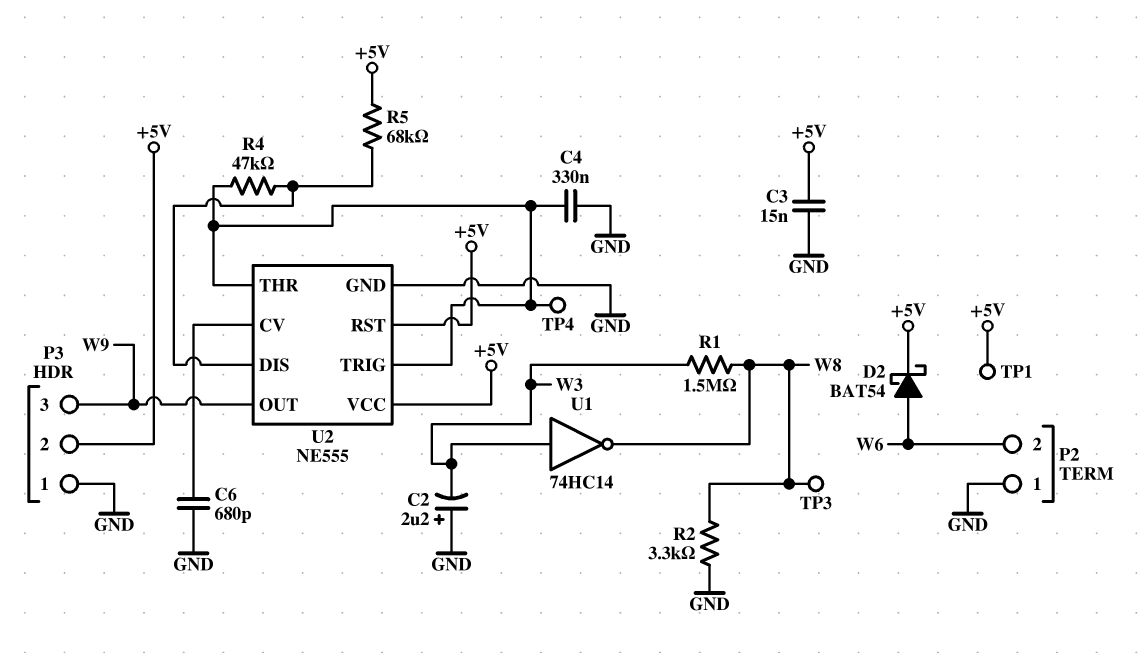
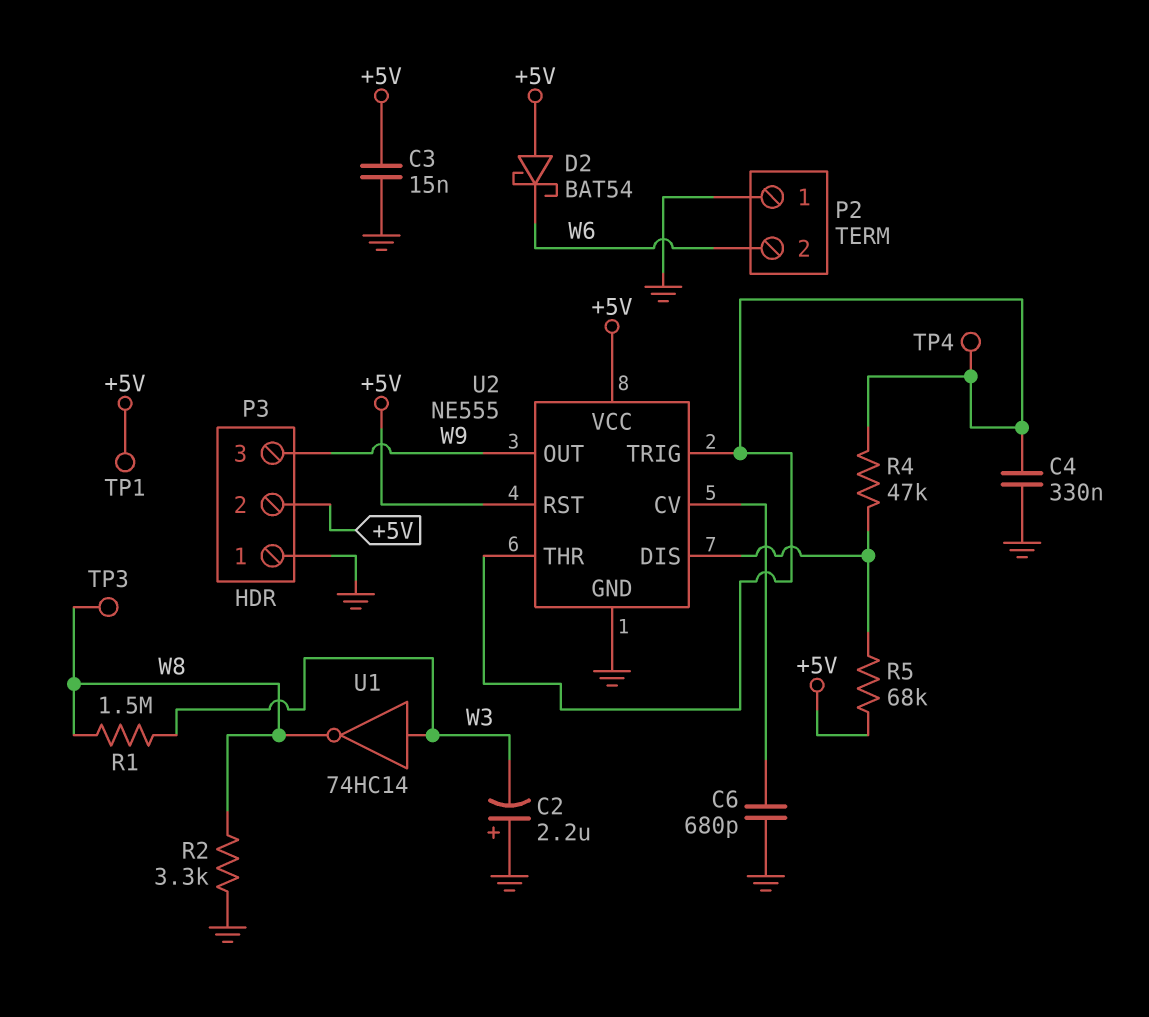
D2: schottky BAT54 (A W6, K +5V) -> schottky BAT54 (A +5V, K W6)

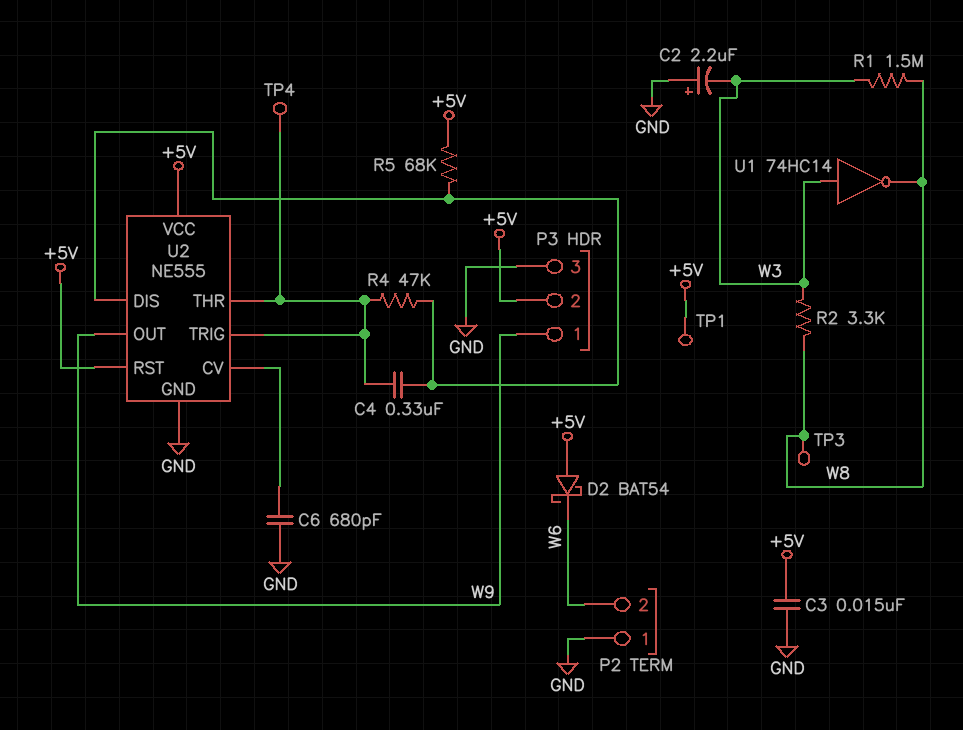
C4: 330nF (GND, U2/THR) -> 330nF (U2/DIS, U2/THR)
P3 pin 1: GND -> W9
P3 pin 3: W9 -> GND
R2: 3.3k (GND, W8) -> 3.3k (W3, W8)

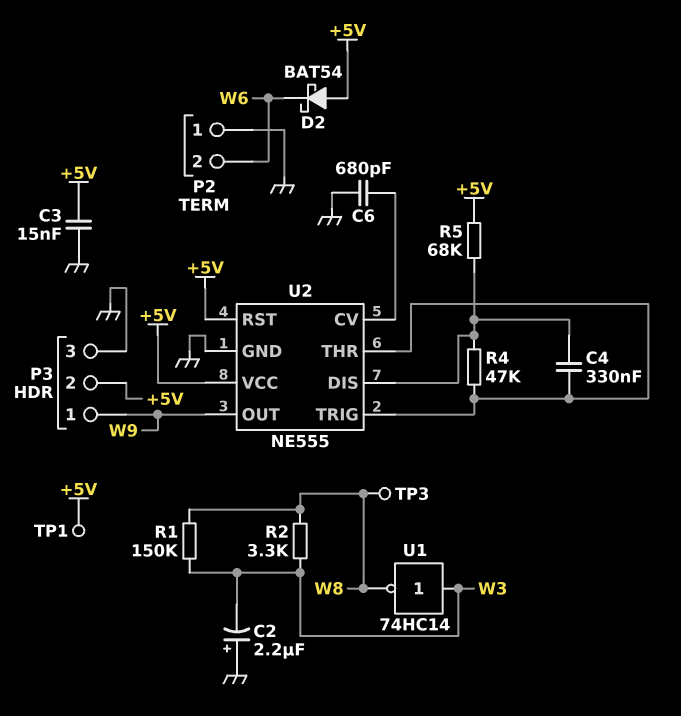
R1: 1.5M (W3, W8) -> 150k (W3, W8)
TP4: test point (U2/THR) -> none

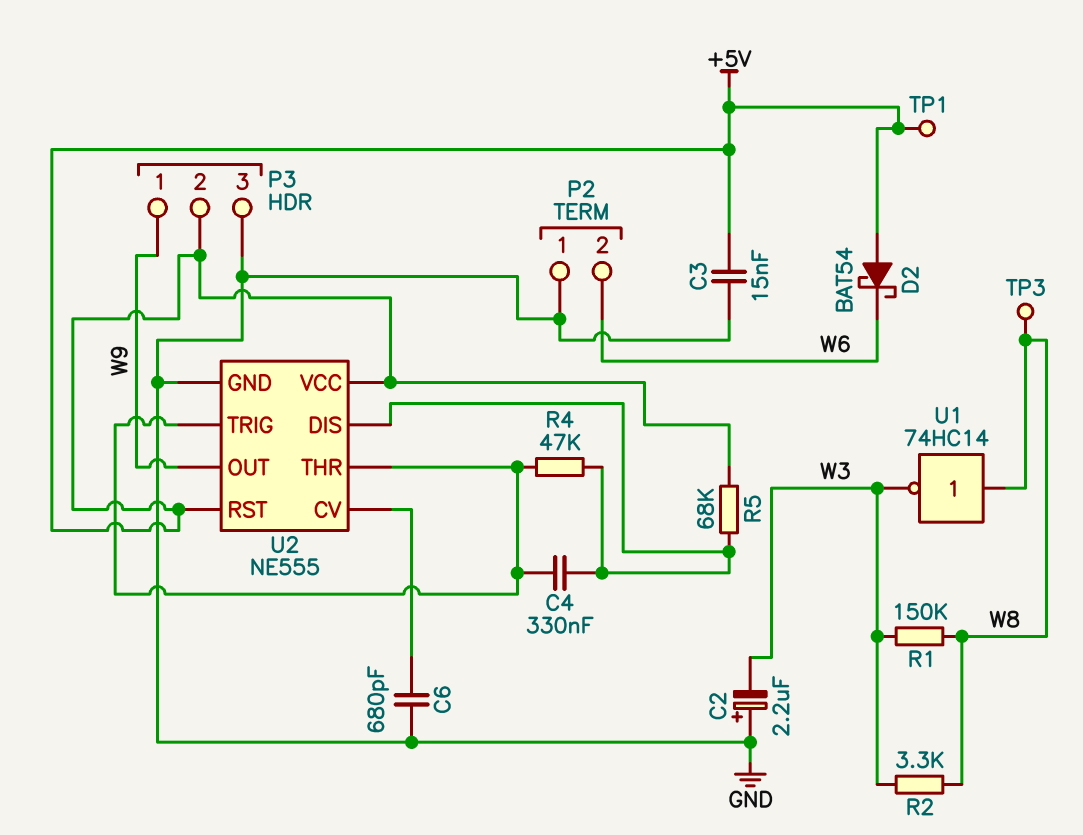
U1: NOT 74HC14 (in W3, out W8) -> NOT 74HC14 (in W8, out W3)

